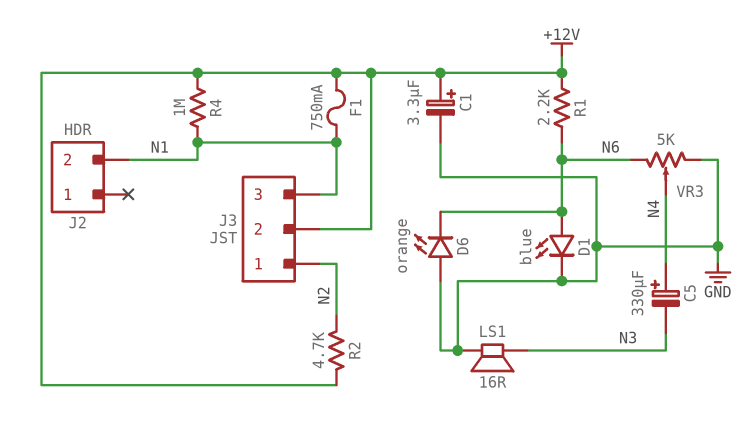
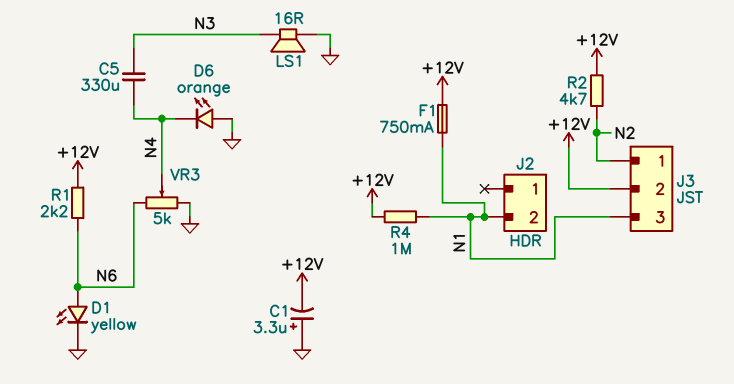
C1: 3.3uF (plus +12V, minus GND) -> 3.3uF (plus GND, minus +12V)
C5: 330uF (plus N4, minus N3) -> 330uF (N3, N4)
D1: LED blue (A N6, K GND) -> LED yellow (A N6, K GND)
D6: LED orange (A GND, K N6) -> LED orange (A GND, K N4)

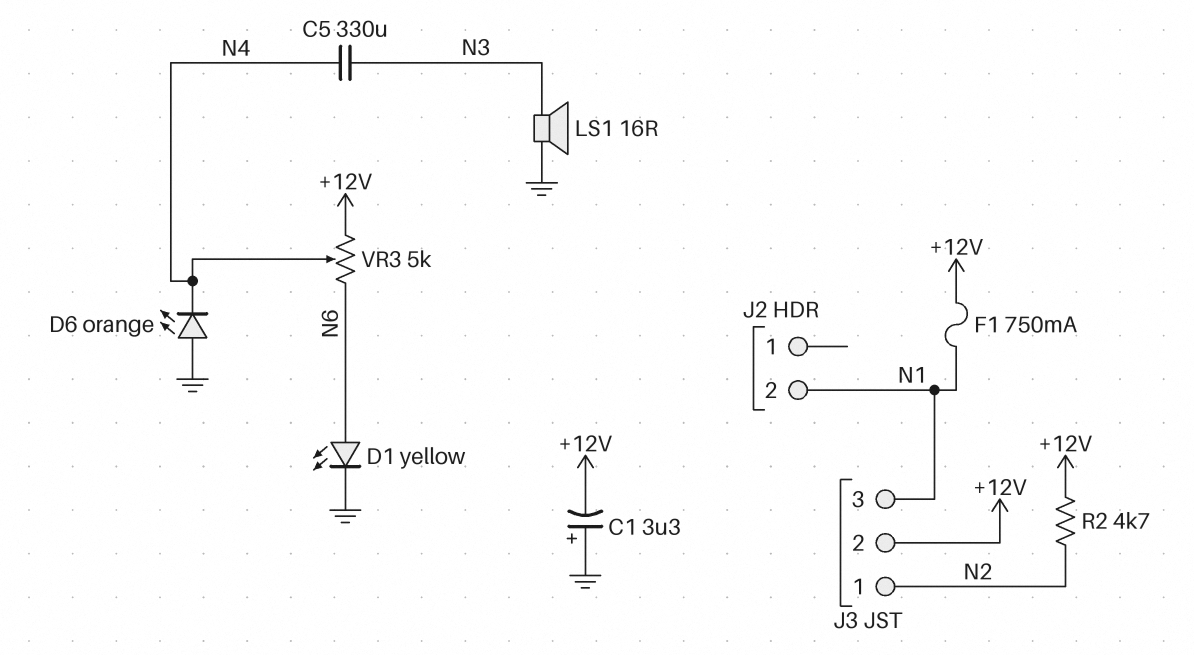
R1: 2.2k (+12V, N6) -> none
R4: 1M (+12V, N1) -> none
VR3: 5k (GND, N6, wiper N4) -> 5k (+12V, N6, wiper N4)

